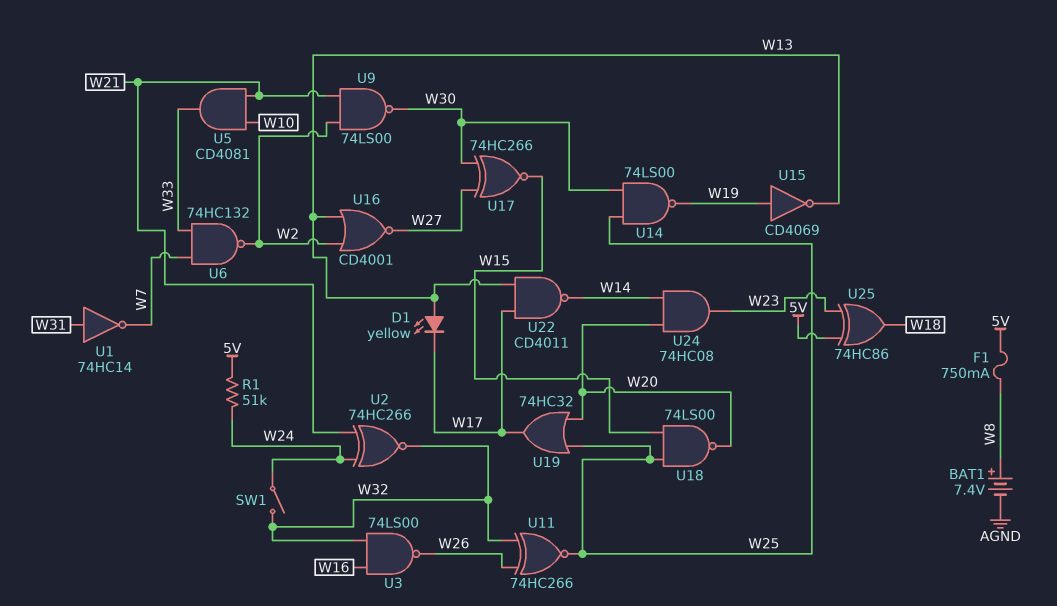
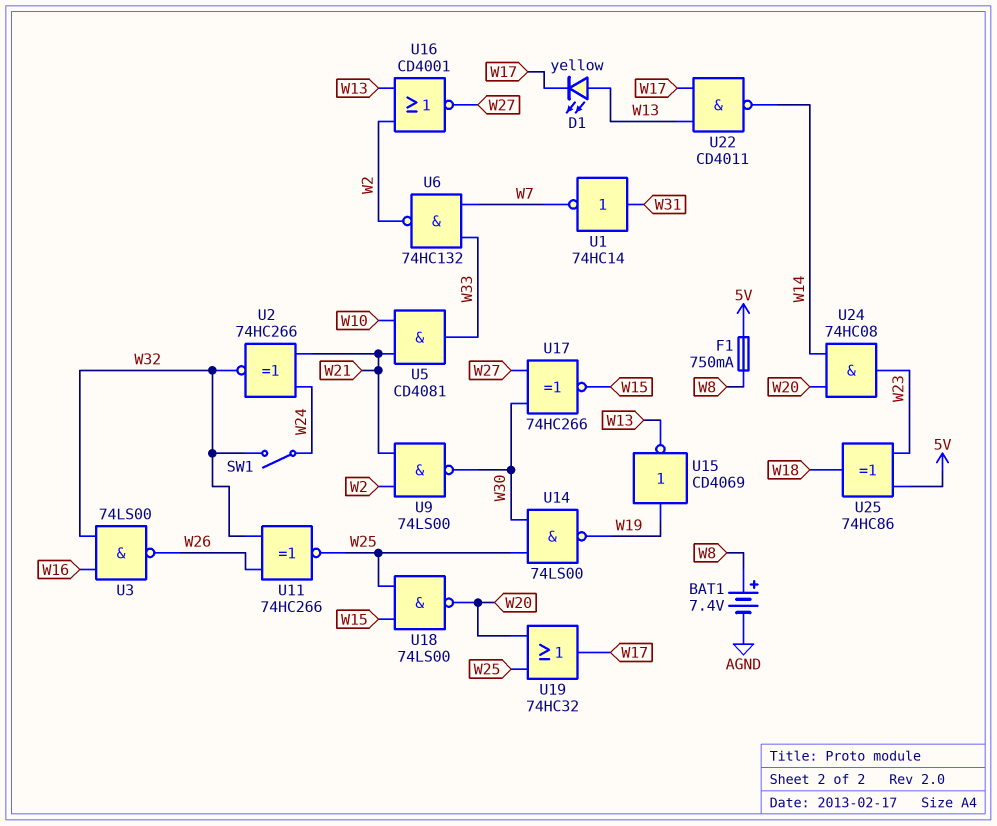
R1: 51k (5V, W24) -> none

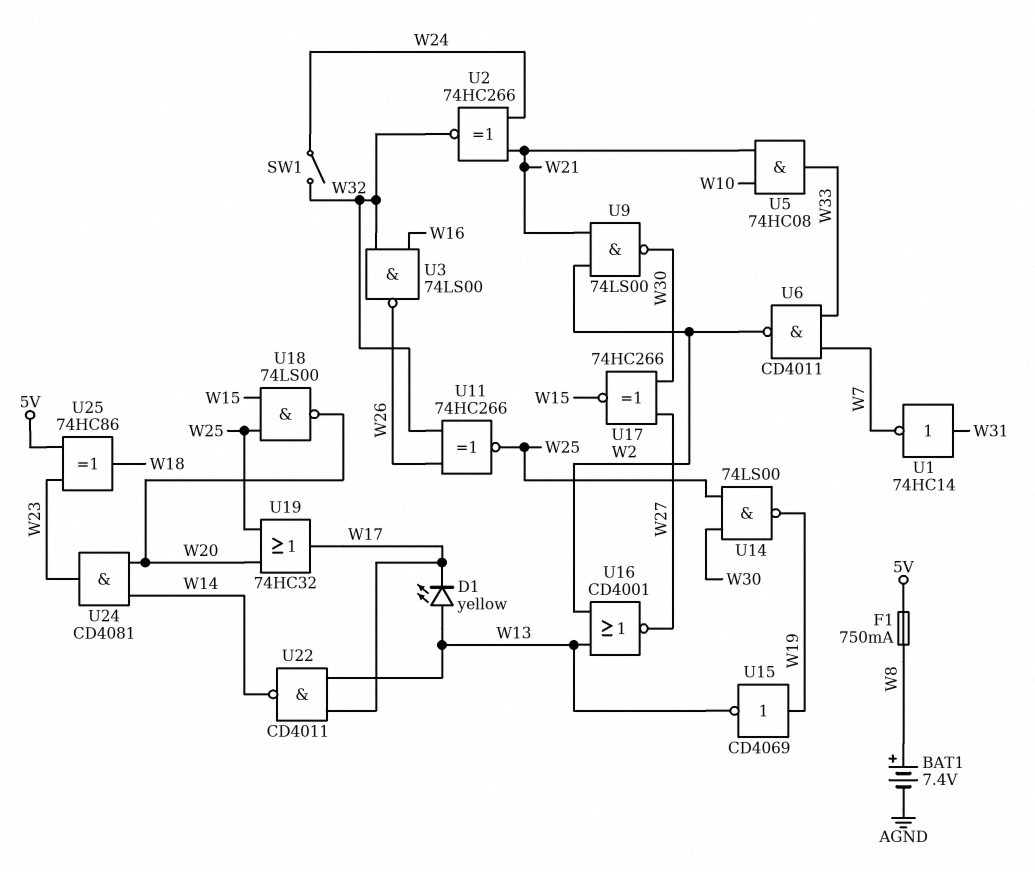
U5: AND CD4081 (in W10, in W21, out W33) -> AND 74HC08 (in W10, in W21, out W33)
U6: NAND 74HC132 (in W7, in W33, out W2) -> NAND CD4011 (in W7, in W33, out W2)
U24: AND 74HC08 (in W14, in W20, out W23) -> AND CD4081 (in W14, in W20, out W23)

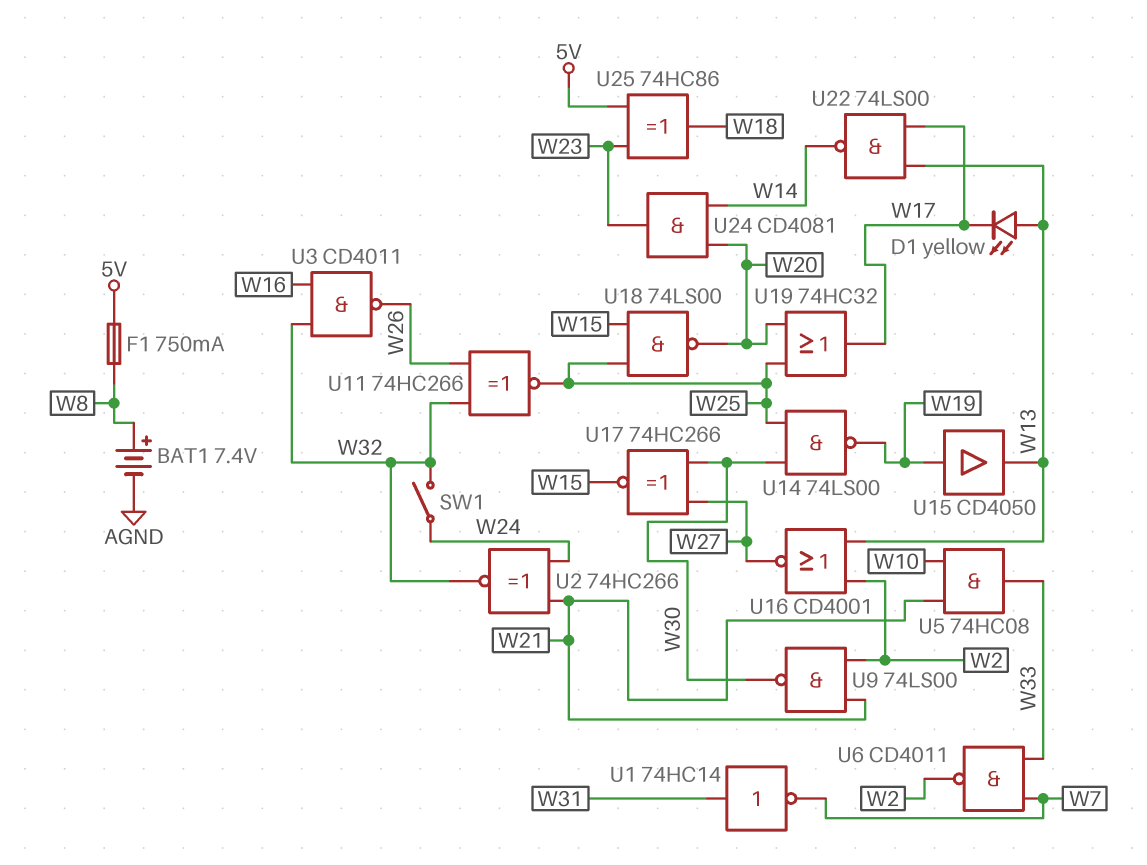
U3: NAND 74LS00 (in W16, in W32, out W26) -> NAND CD4011 (in W16, in W32, out W26)
U15: NOT CD4069 (in W19, out W13) -> buffer CD4050 (in W19, out W13)
U22: NAND CD4011 (in W13, in W17, out W14) -> NAND 74LS00 (in W13, in W17, out W14)

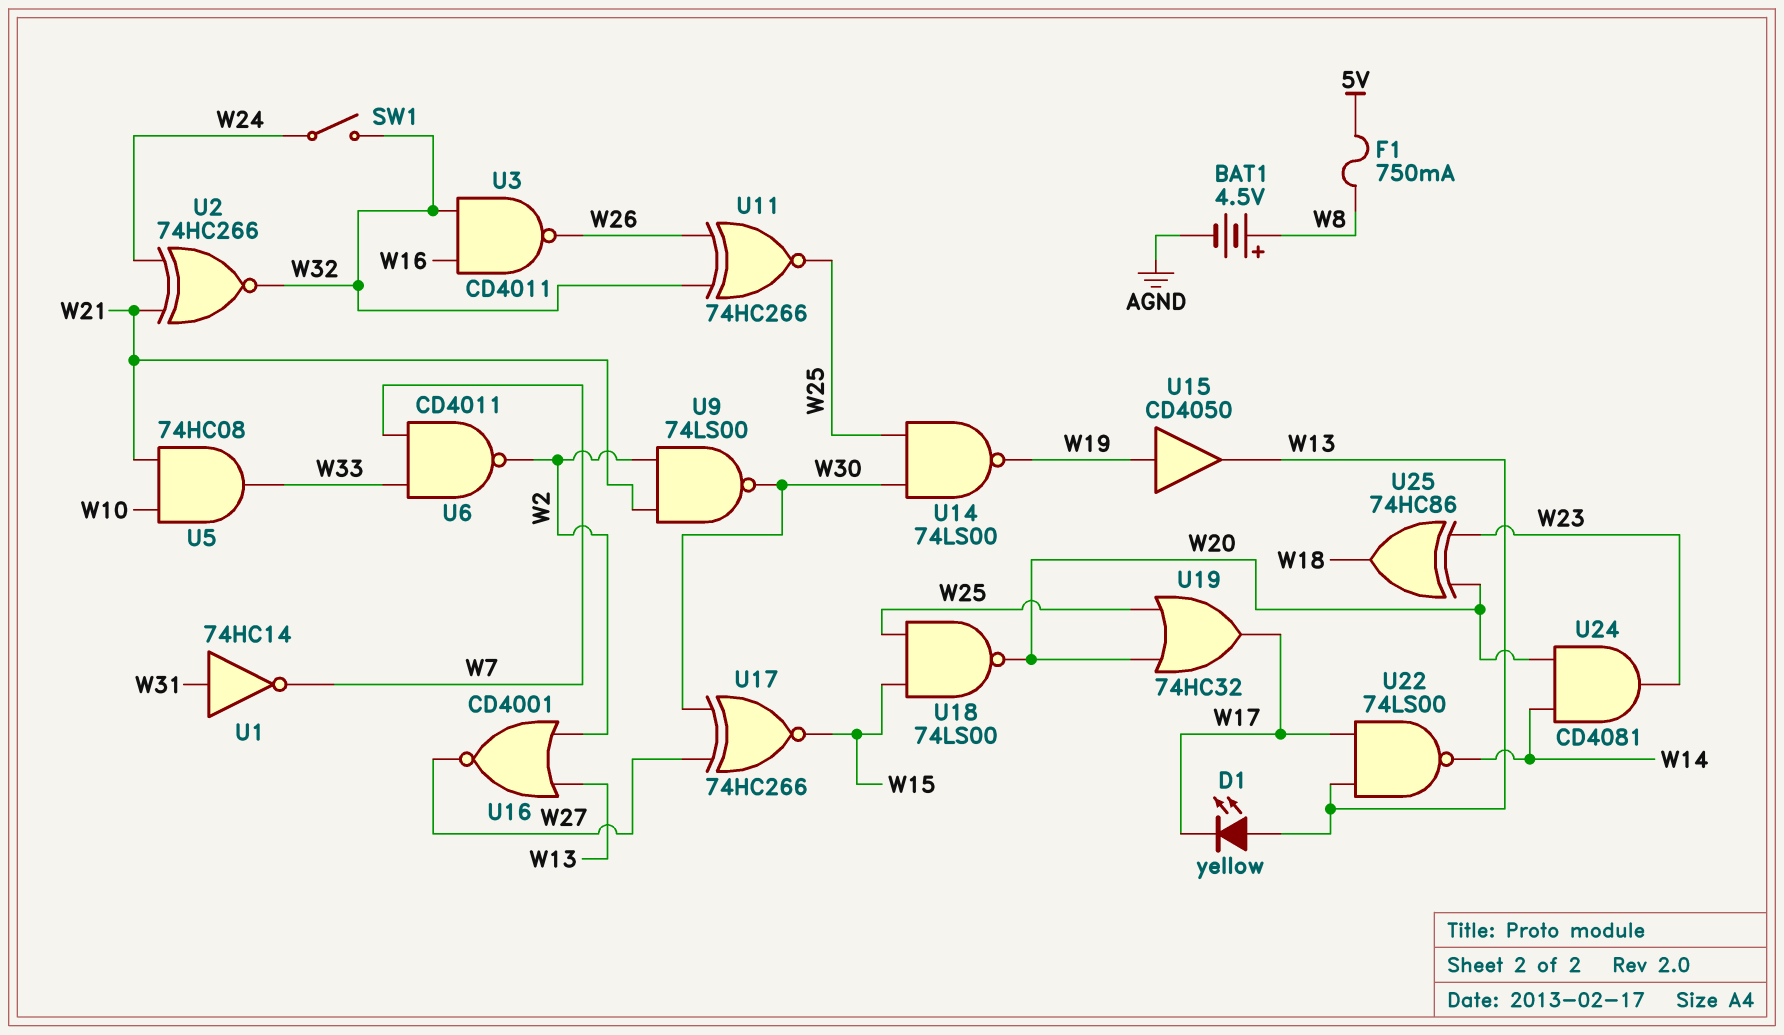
BAT1: 7.4V (plus W8, minus AGND) -> 4.5V (plus W8, minus AGND)
U25: XOR 74HC86 (in 5V, in W23, out W18) -> XOR 74HC86 (in W20, in W23, out W18)

